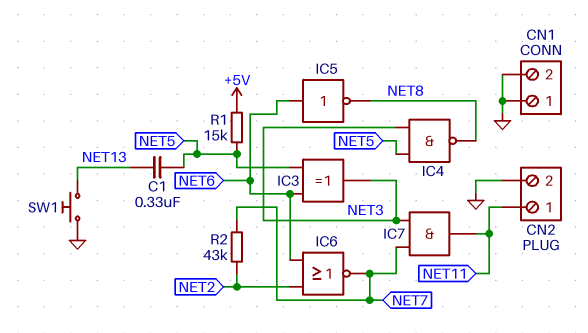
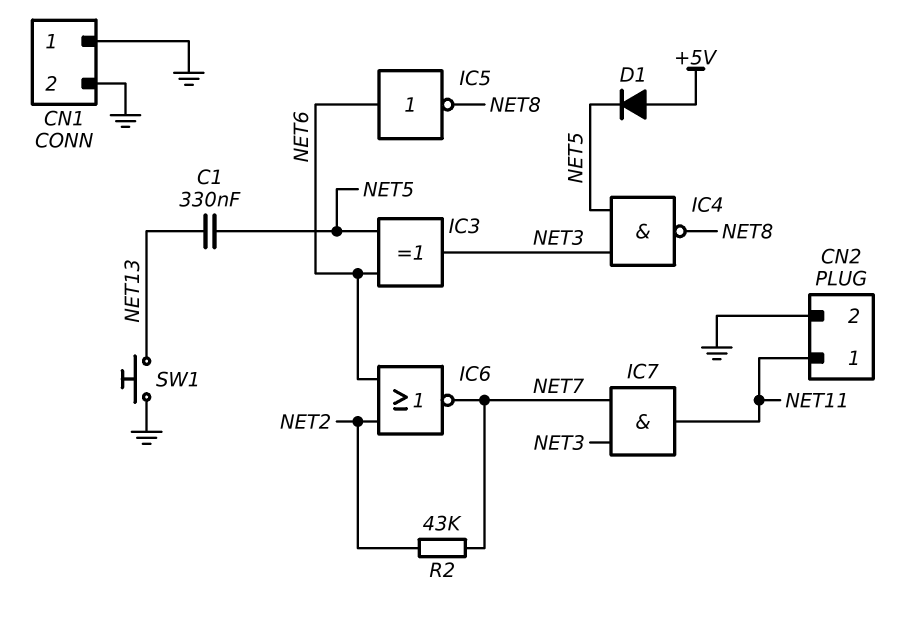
D1: none -> diode (A +5V, K NET5)
R1: 15k (+5V, NET5) -> none

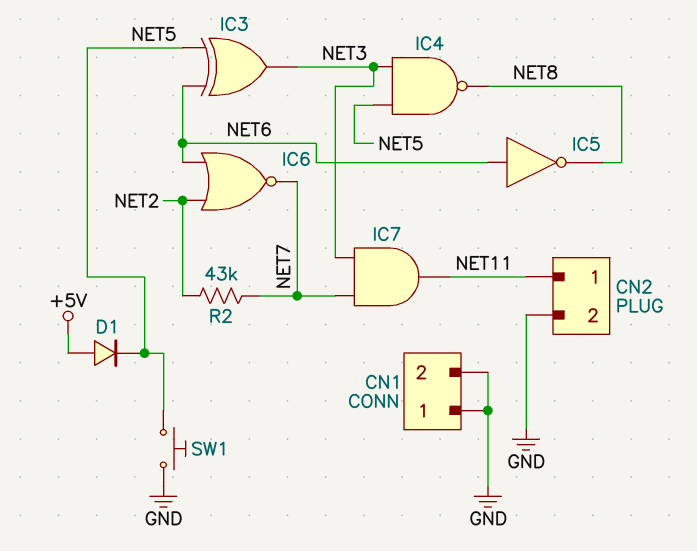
C1: 330nF (NET5, NET13) -> none
SW1: button (GND, NET13) -> button (GND, NET5)

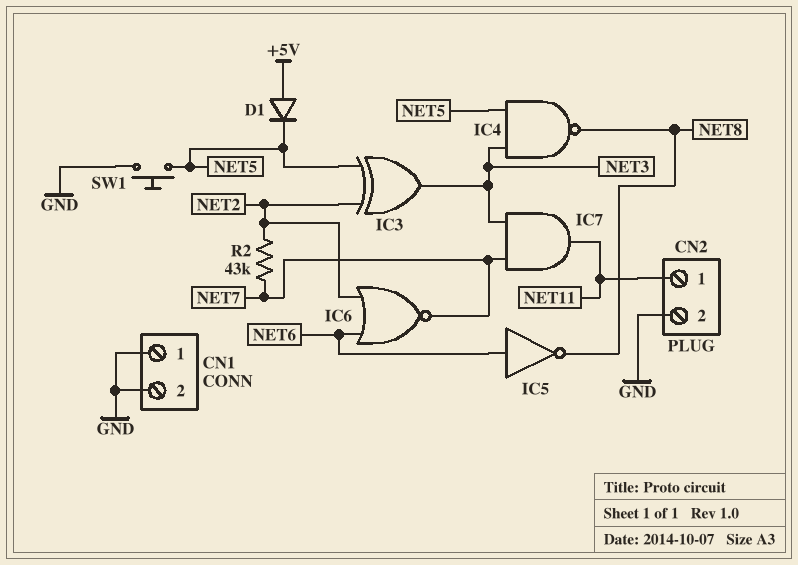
IC3: XOR (in NET5, in NET6, out NET3) -> XOR (in NET2, in NET5, out NET3)

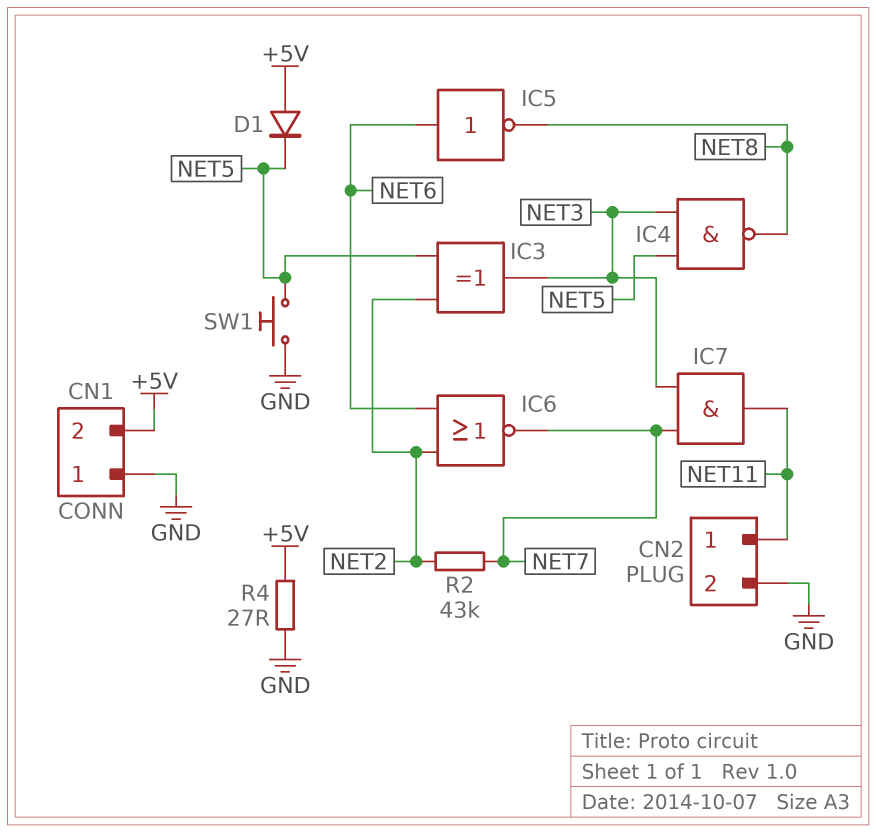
CN1 pin 2: GND -> +5V
R4: none -> 27 (+5V, GND)

